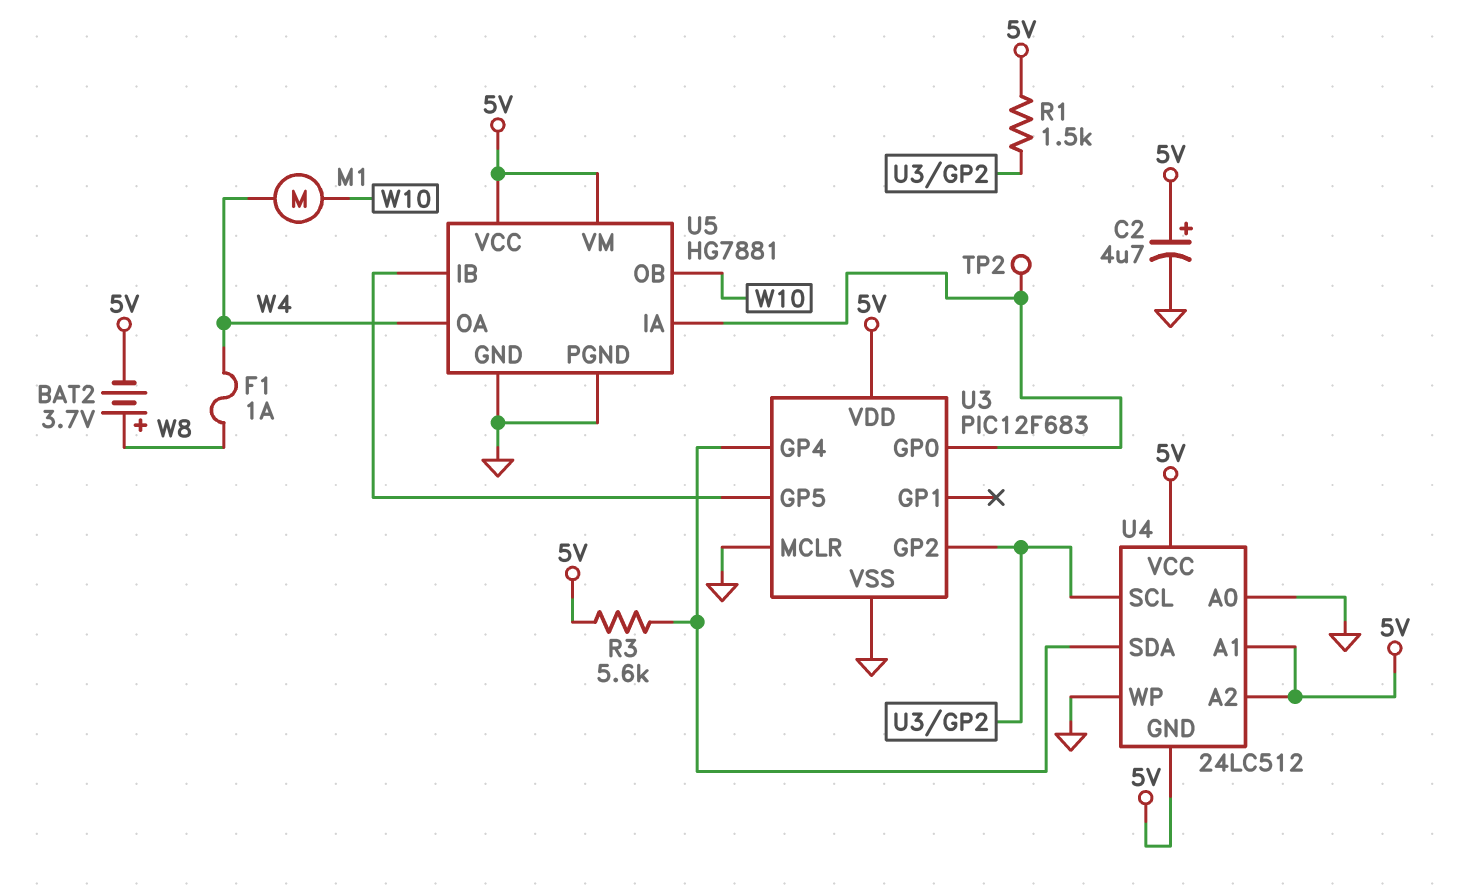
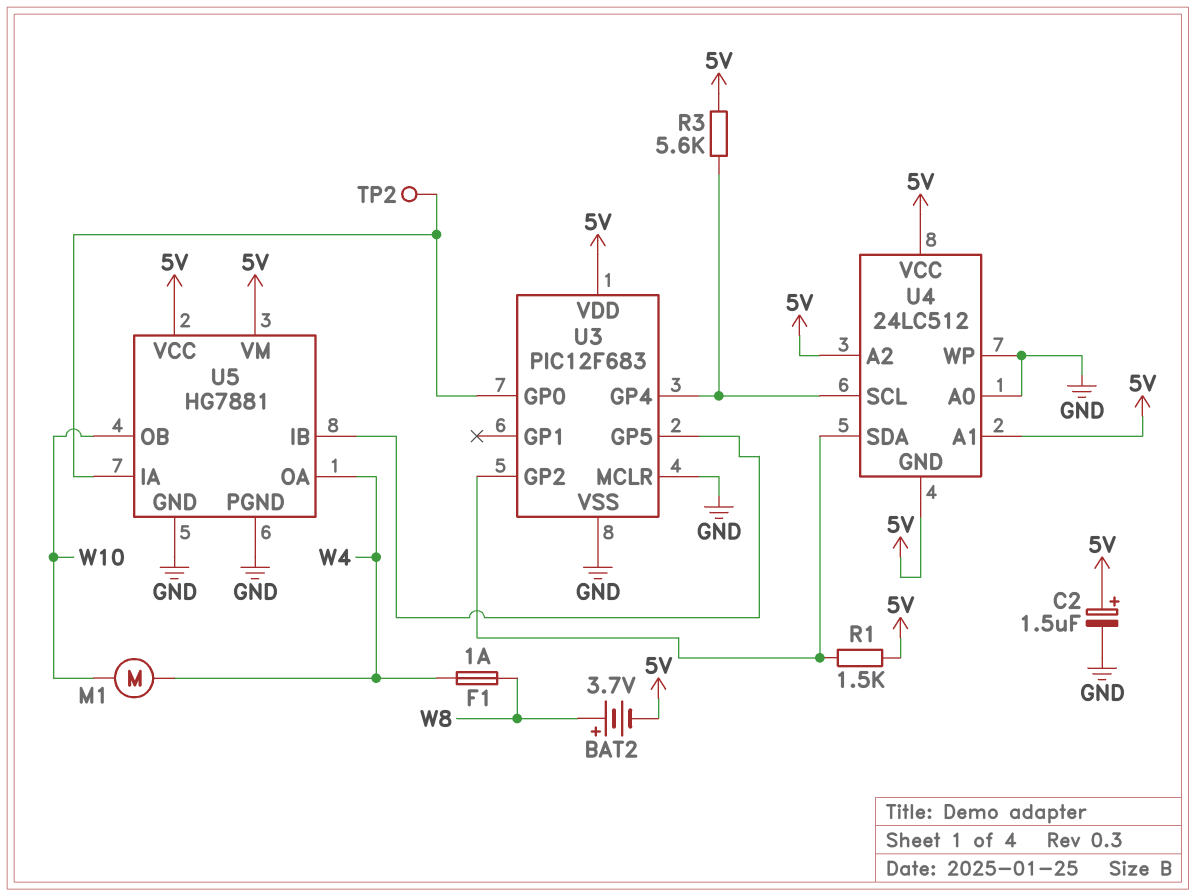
C2: 4.7uF (plus 5V, minus GND) -> 1.5uF (plus 5V, minus GND)
U4 pin SCL: U3/GP2 -> U3/GP4
U4 pin SDA: U3/GP4 -> U3/GP2

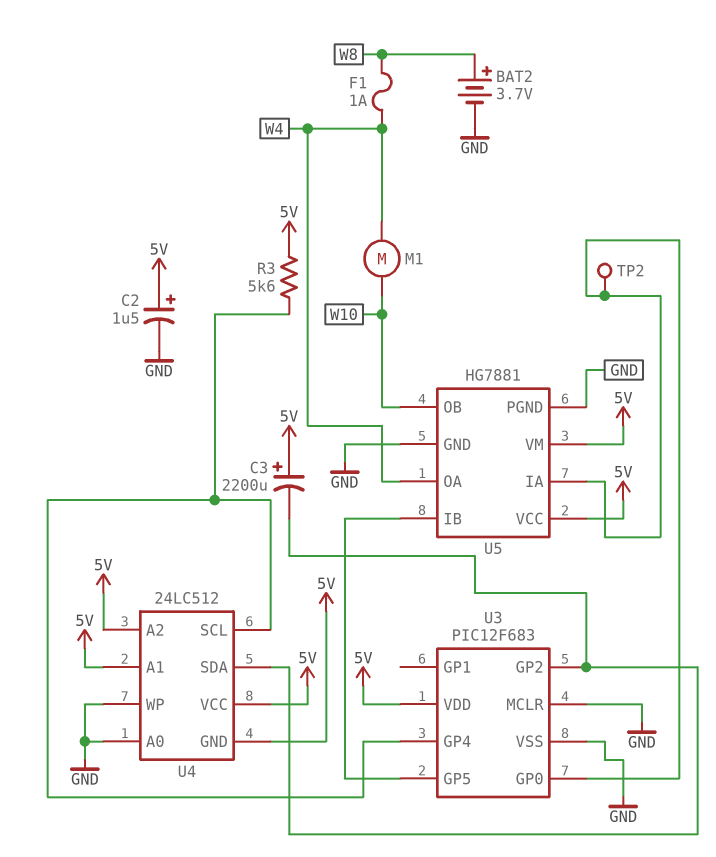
BAT2: 3.7V (plus W8, minus 5V) -> 3.7V (plus W8, minus GND)
C3: none -> 2200uF (plus 5V, minus U3/GP2)
R1: 1.5k (5V, U3/GP2) -> none

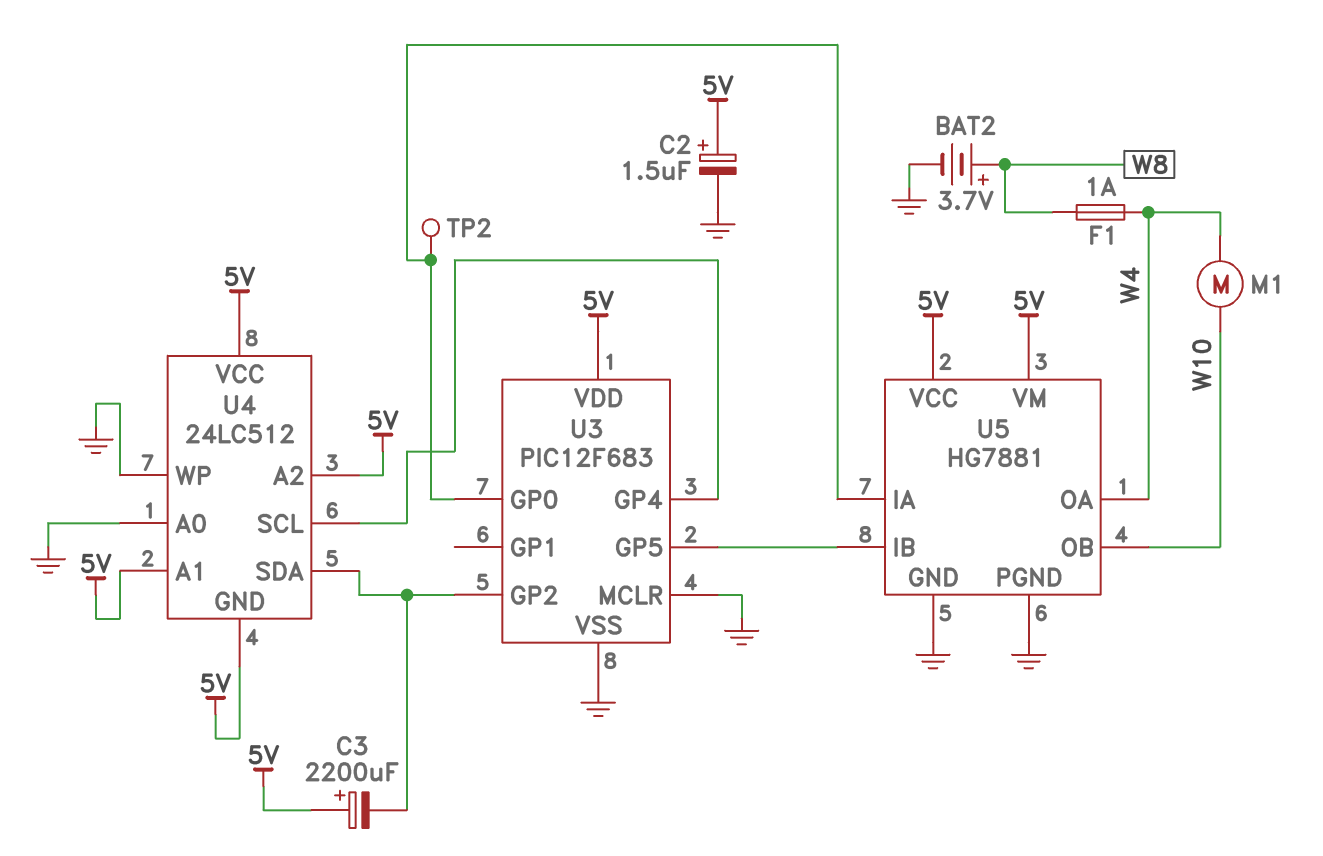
R3: 5.6k (5V, U3/GP4) -> none

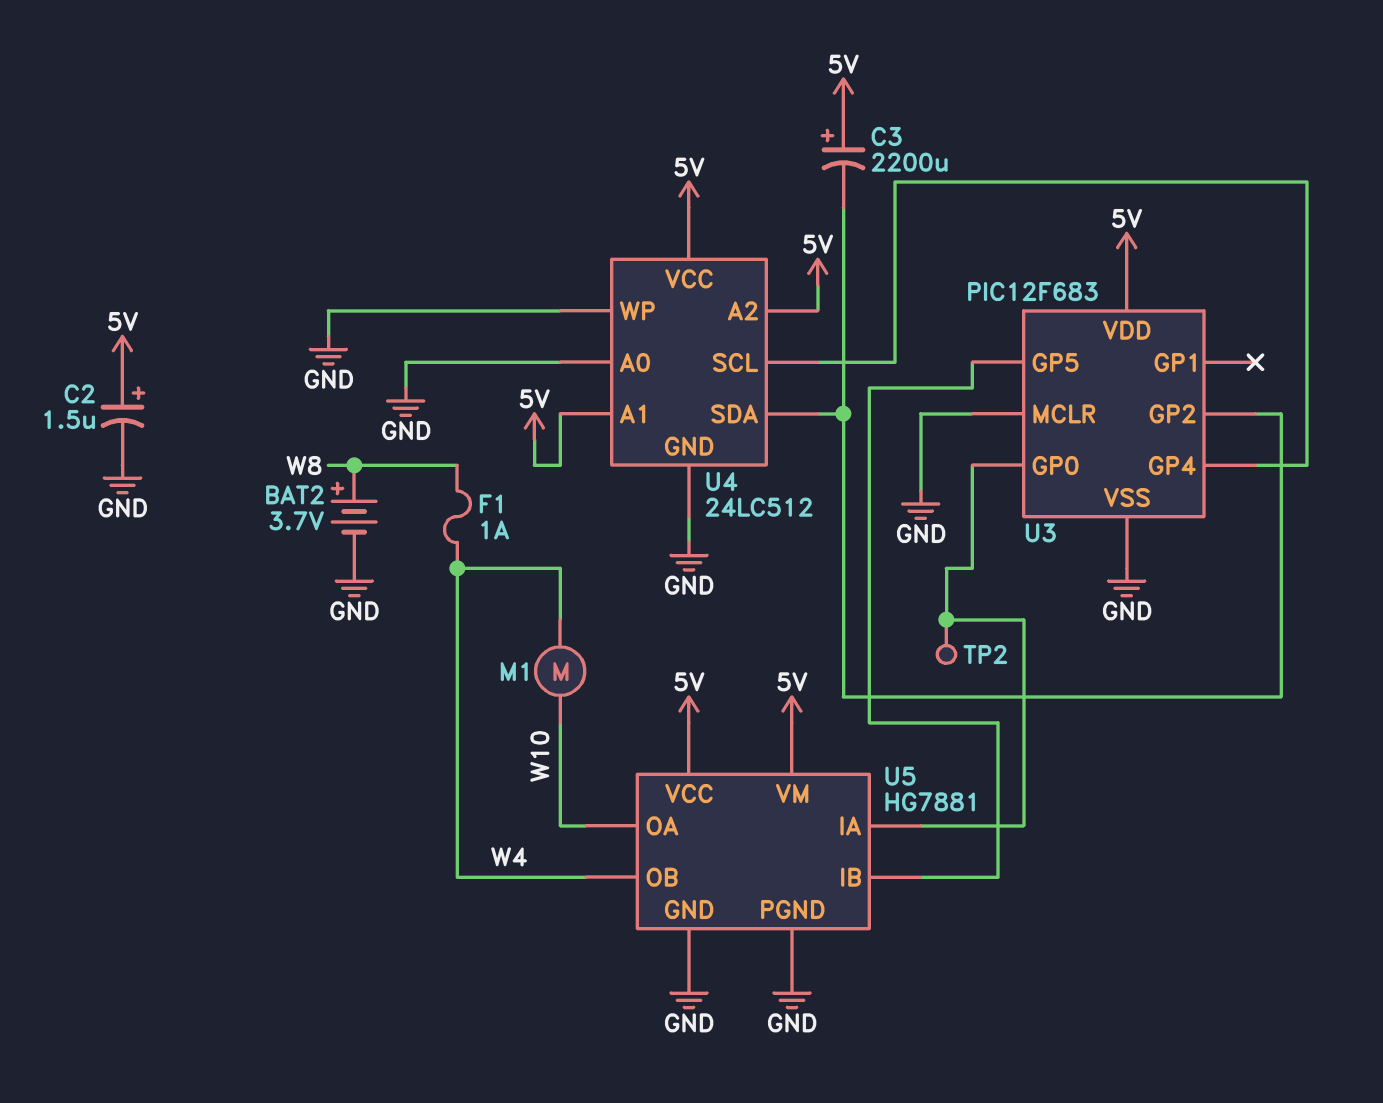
U4 pin GND: 5V -> GND
U5 pin OA: W4 -> W10
U5 pin OB: W10 -> W4

